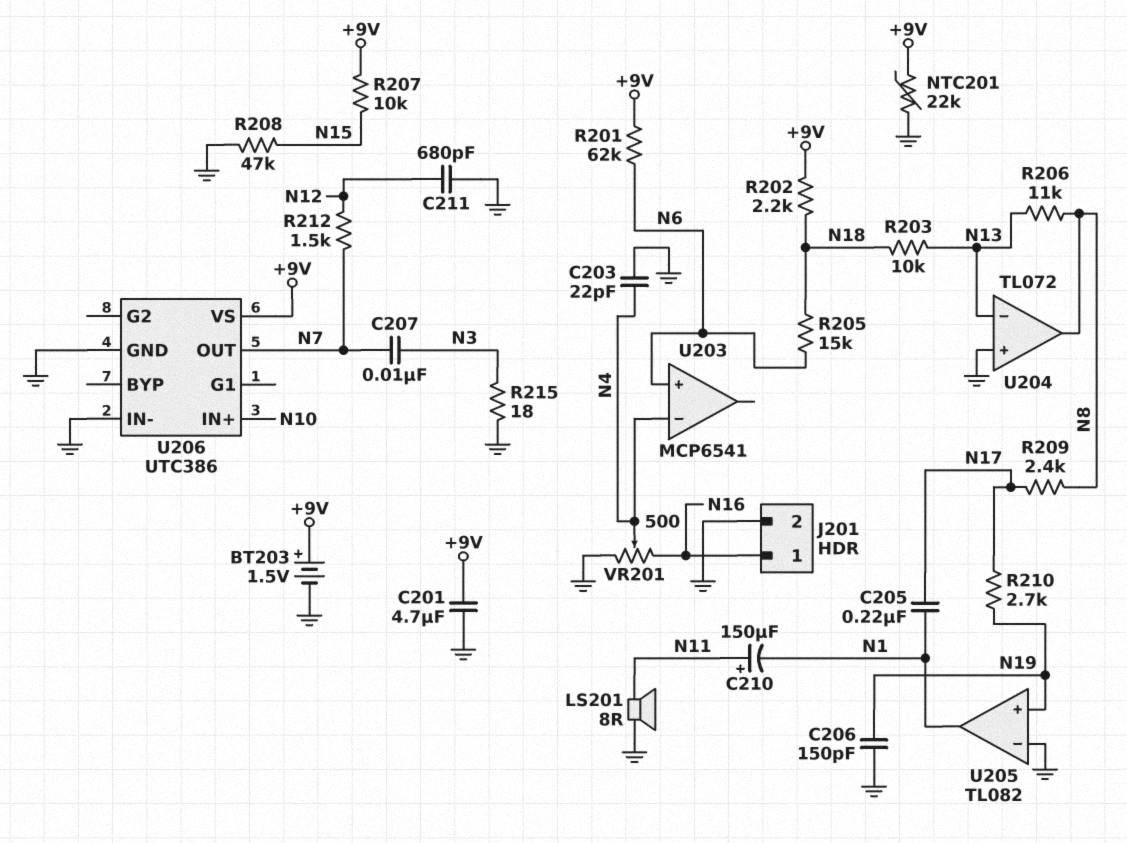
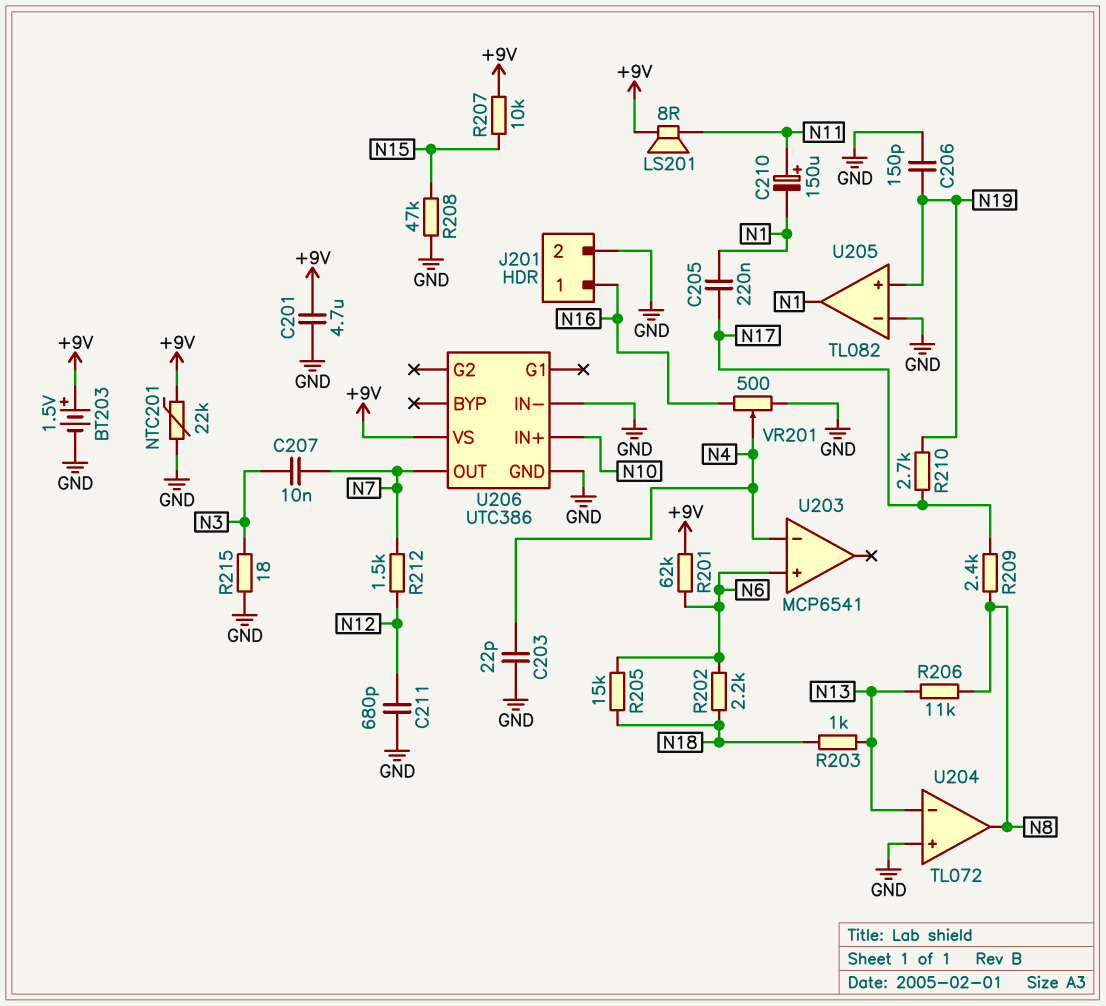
LS201: speaker 8R (GND, N11) -> speaker 8R (+9V, N11)
R202: 2.2k (+9V, N18) -> 2.2k (N6, N18)
R203: 10k (N13, N18) -> 1k (N13, N18)

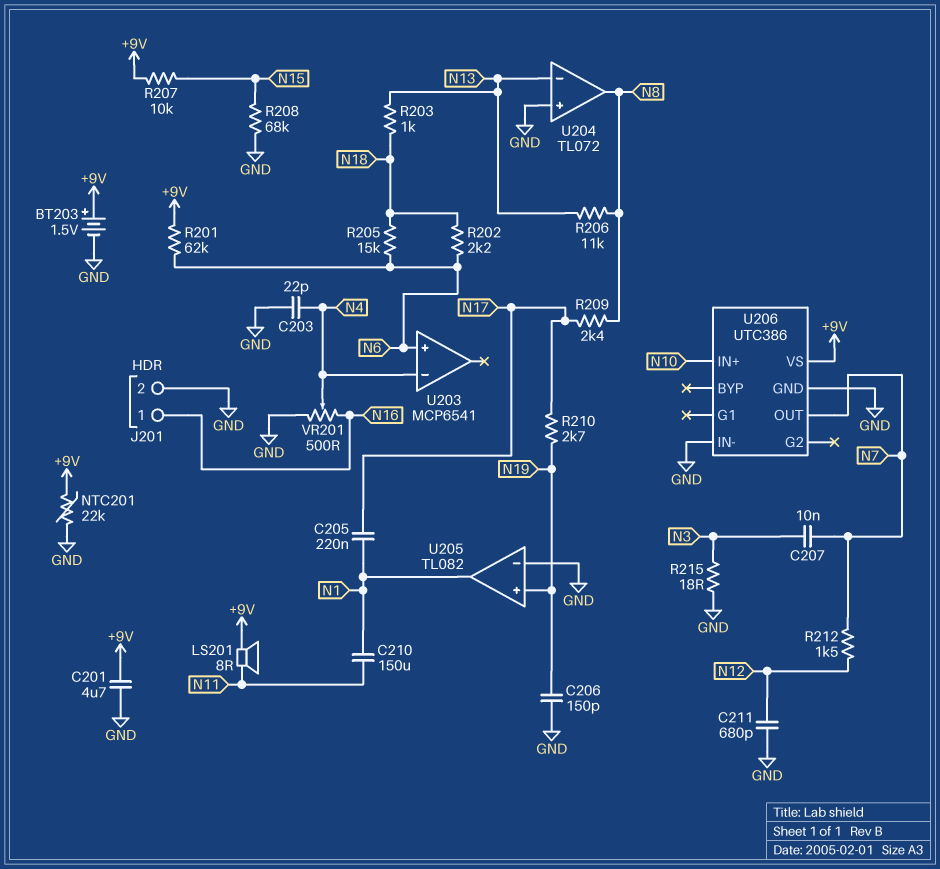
C210: 150uF (plus N11, minus N1) -> 150uF (N1, N11)
R208: 47k (GND, N15) -> 68k (GND, N15)

